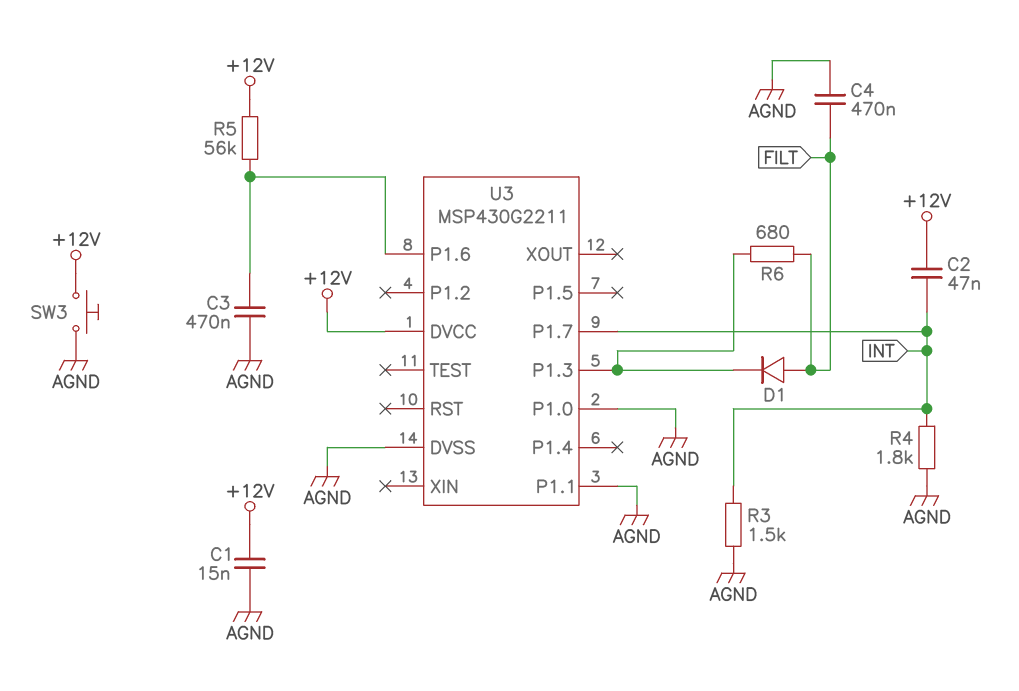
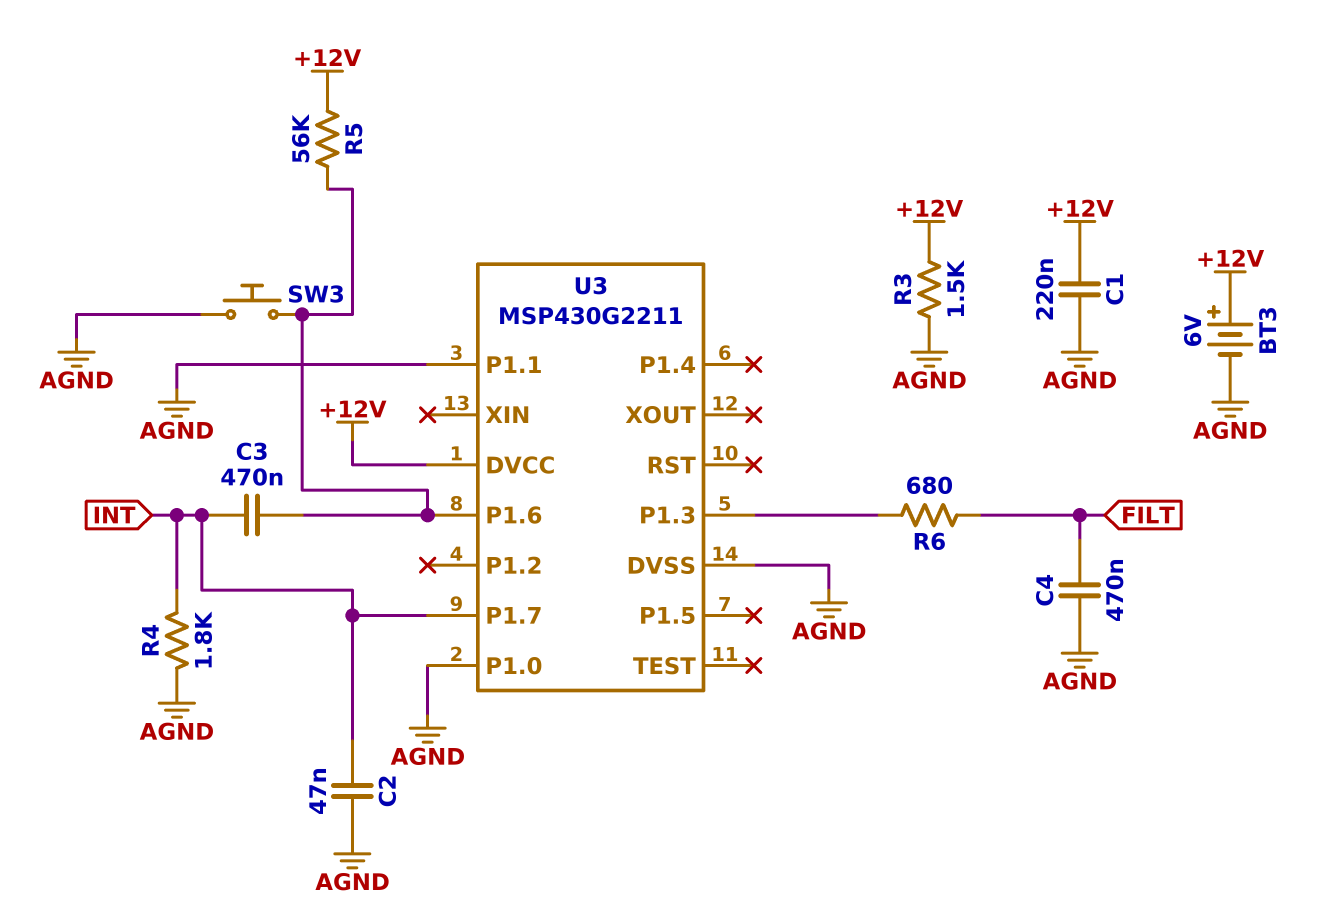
BT3: none -> 6V (plus +12V, minus AGND)
C1: 15nF (+12V, AGND) -> 220nF (+12V, AGND)
C2: 47nF (+12V, INT) -> 47nF (AGND, INT)
C3: 470nF (AGND, U3/P1.6) -> 470nF (INT, U3/P1.6)
D1: diode (A FILT, K U3/P1.3) -> none
R3: 1.5k (AGND, INT) -> 1.5k (+12V, AGND)
SW3: button (+12V, AGND) -> button (AGND, U3/P1.6)

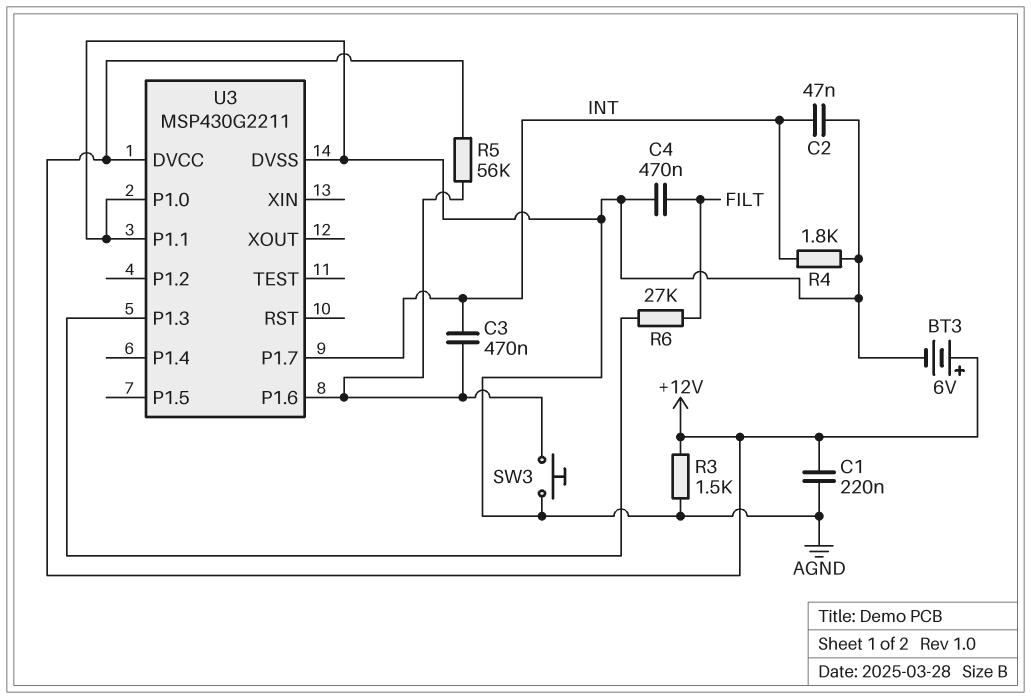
R6: 680 (FILT, U3/P1.3) -> 27k (FILT, U3/P1.3)

